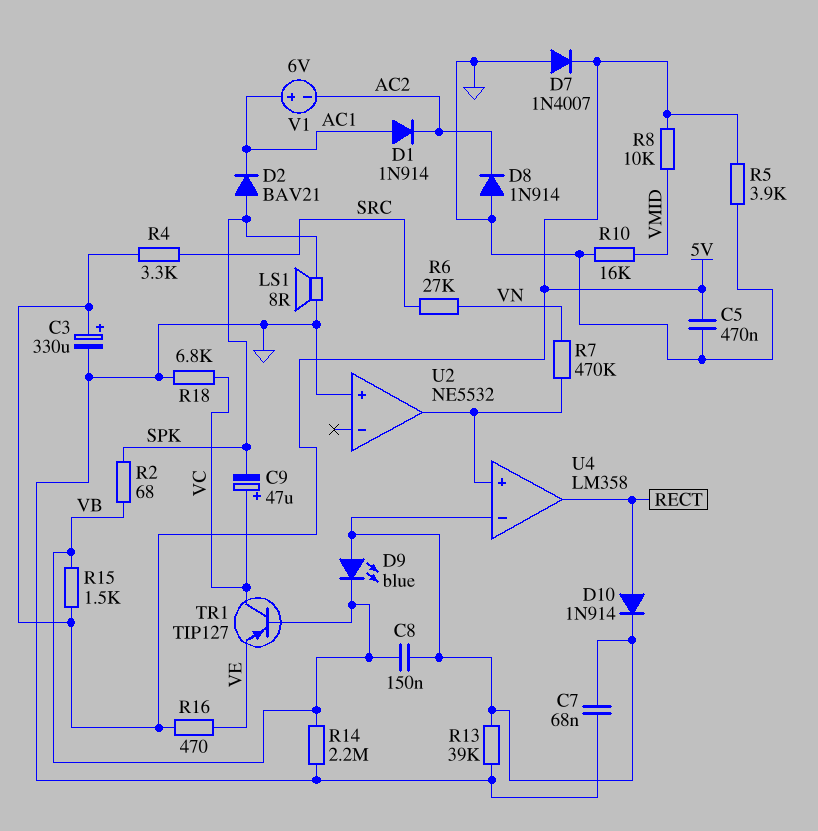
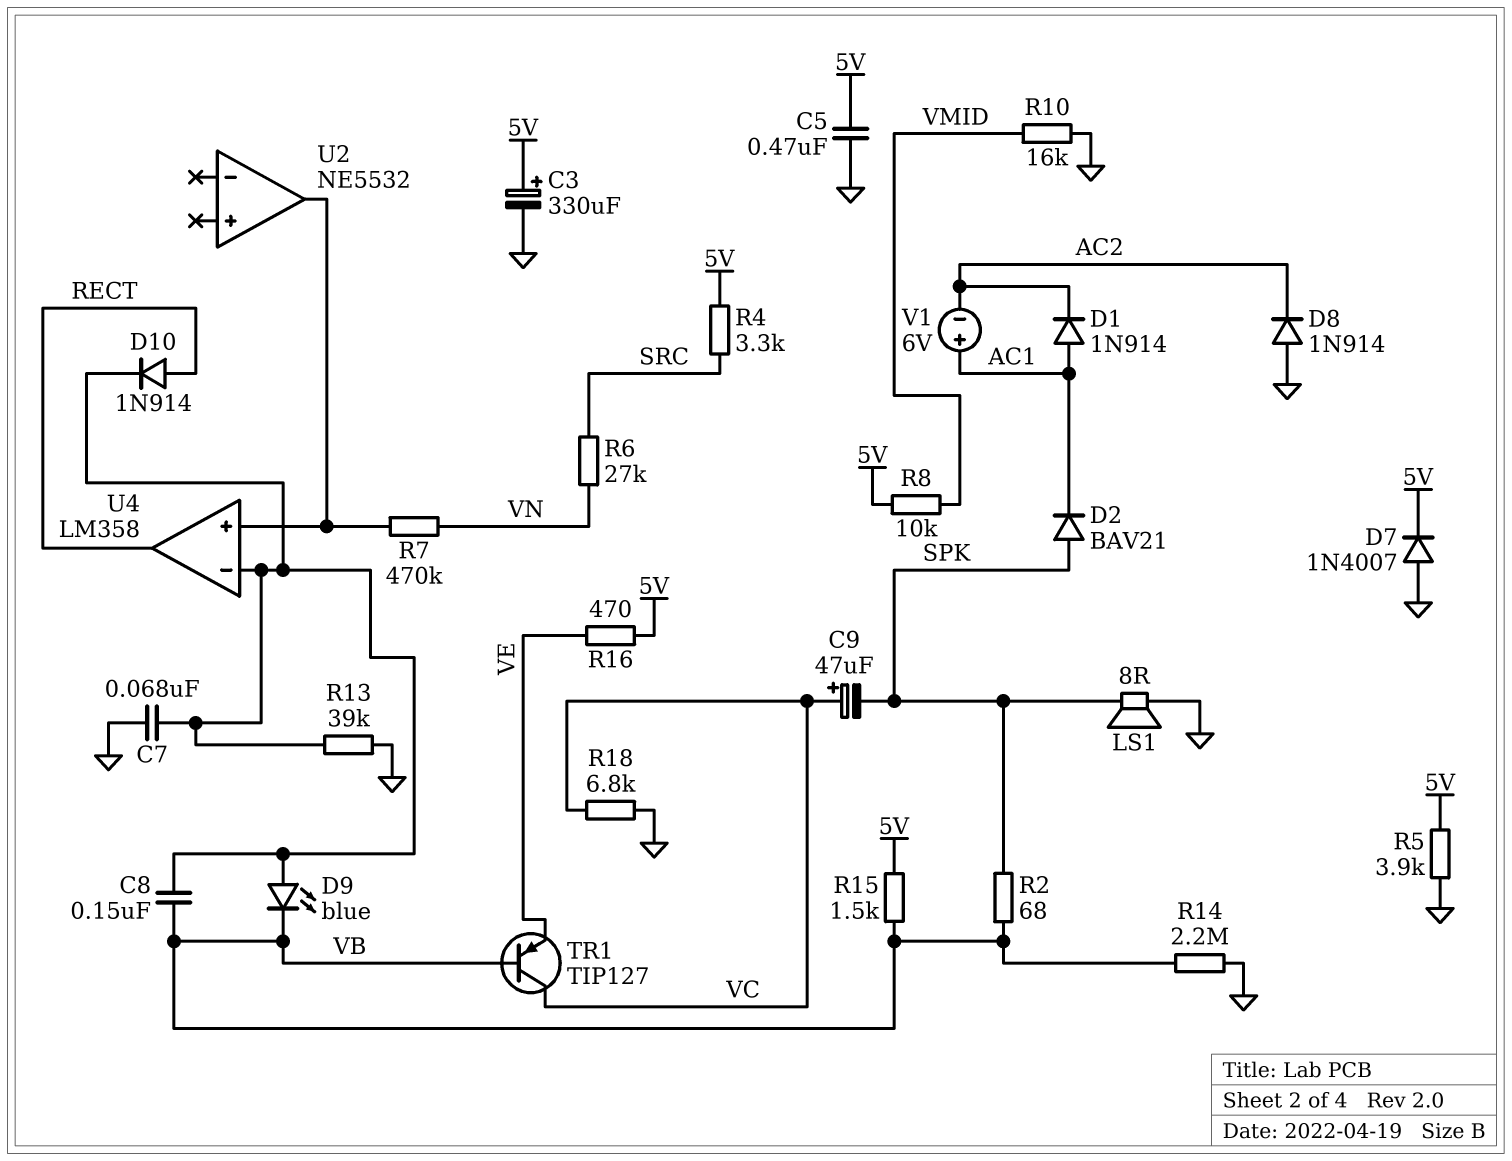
U2 pin in+: GND -> none

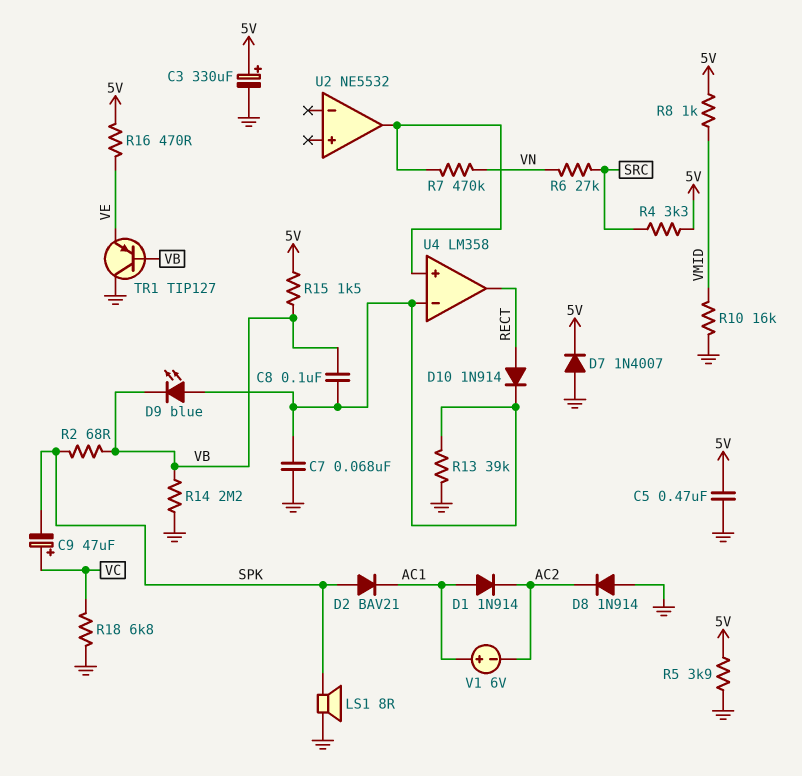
C8: 150nF (U4/in-, VB) -> 100nF (U4/in-, VB)
R8: 10k (5V, VMID) -> 1k (5V, VMID)
TR1: PNP TIP127 (B VB, C VC, E VE) -> PNP TIP127 (B VB, C GND, E VE)

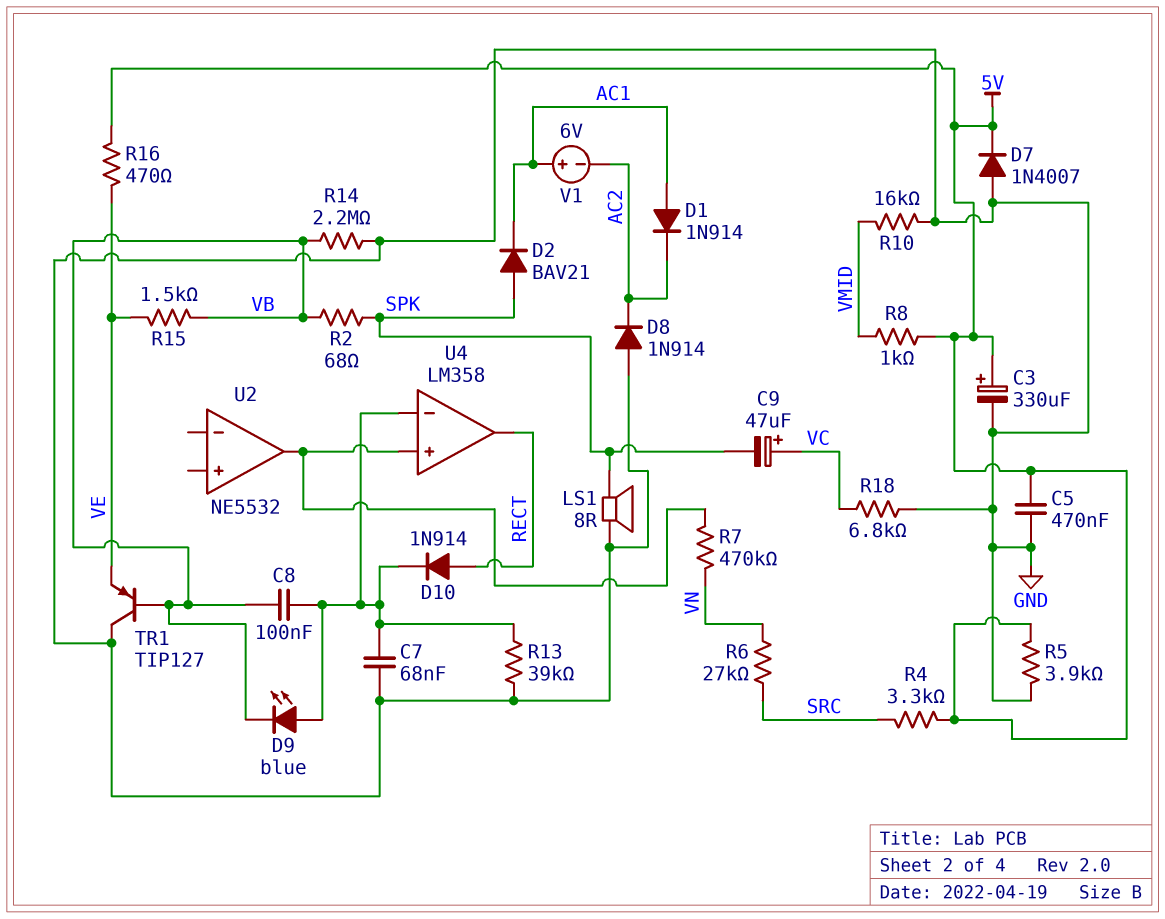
R15: 1.5k (5V, VB) -> 1.5k (VB, VE)

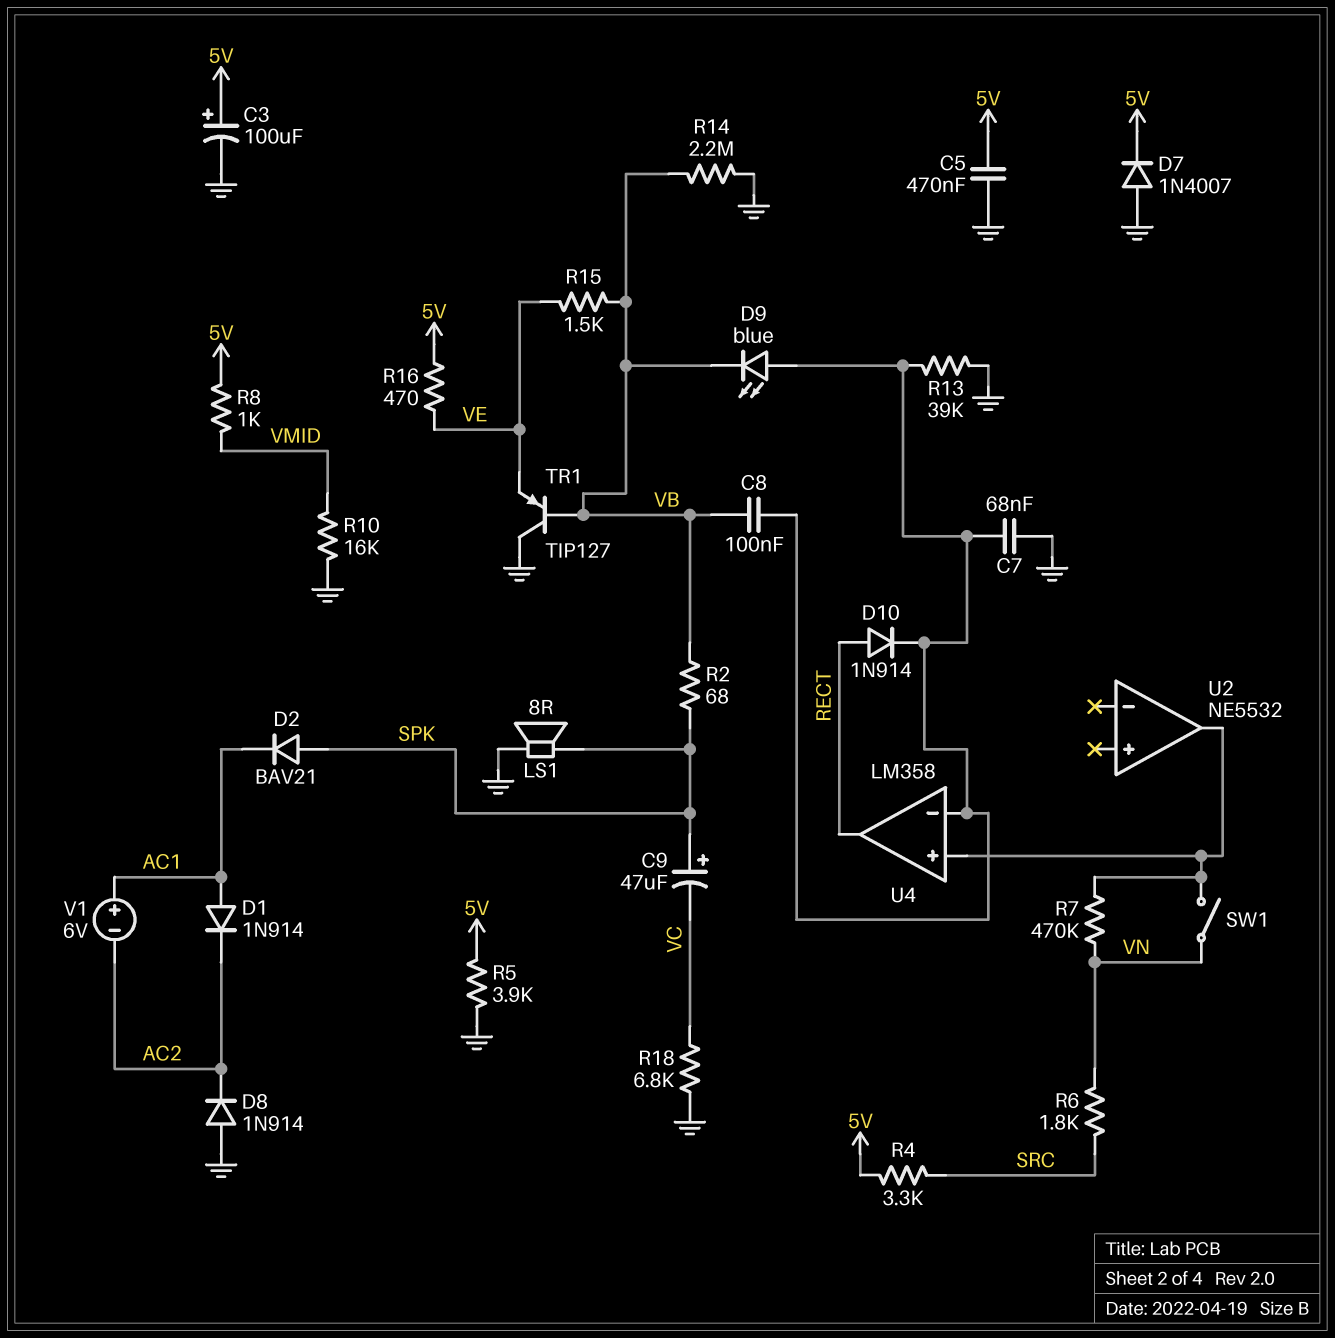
C3: 330uF (plus 5V, minus GND) -> 100uF (plus 5V, minus GND)
C9: 47uF (plus VC, minus SPK) -> 47uF (plus SPK, minus VC)
R6: 27k (SRC, VN) -> 1.8k (SRC, VN)
SW1: none -> switch (U2/out, VN)

